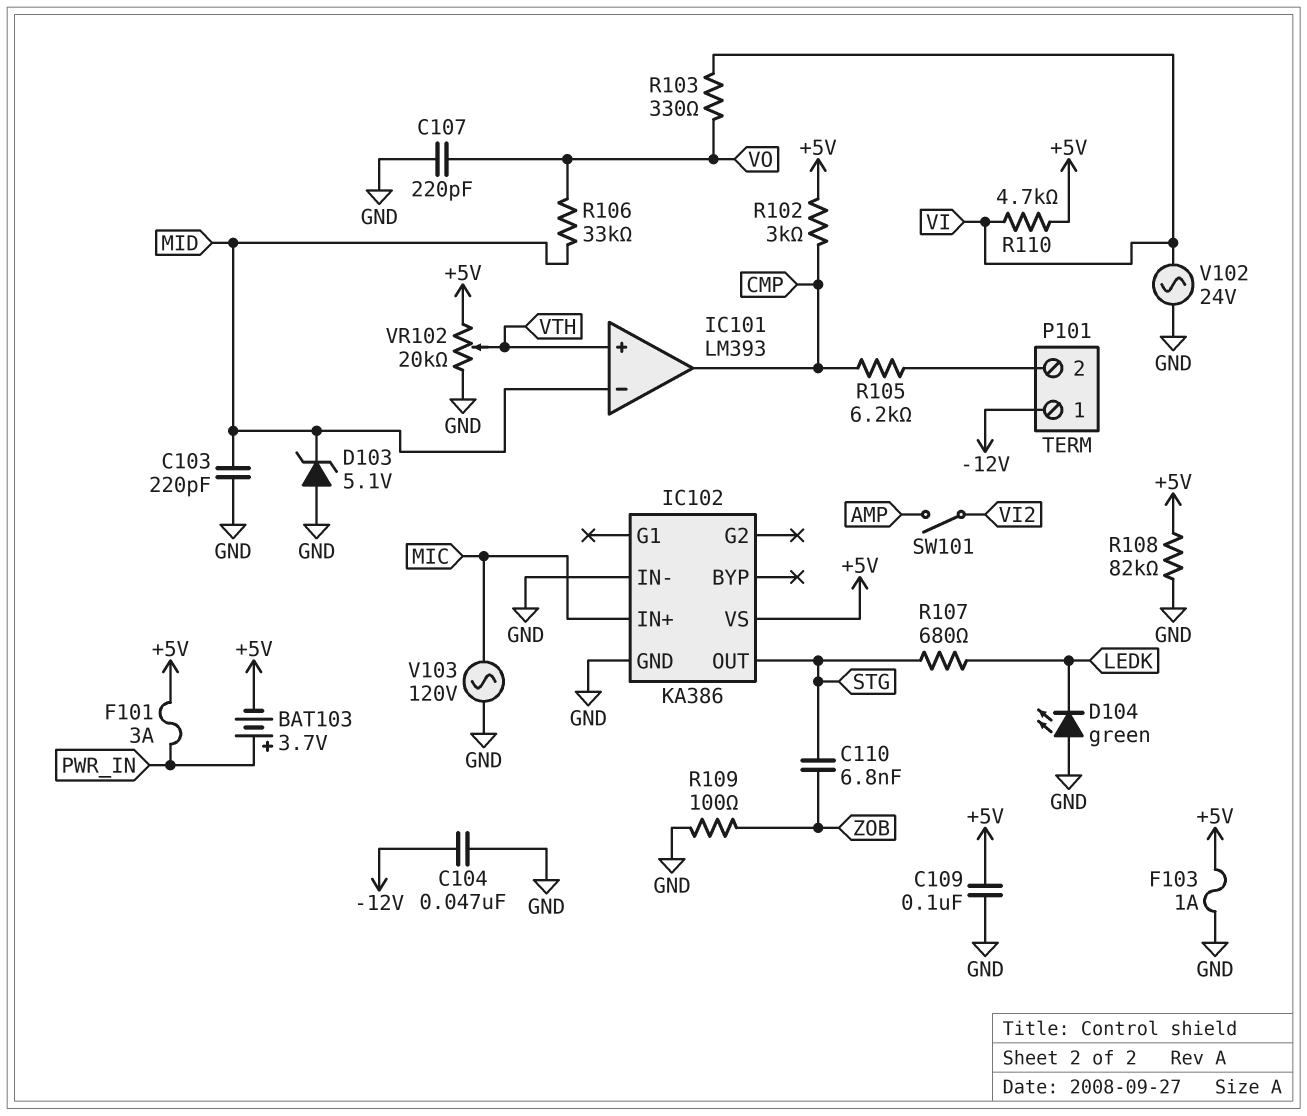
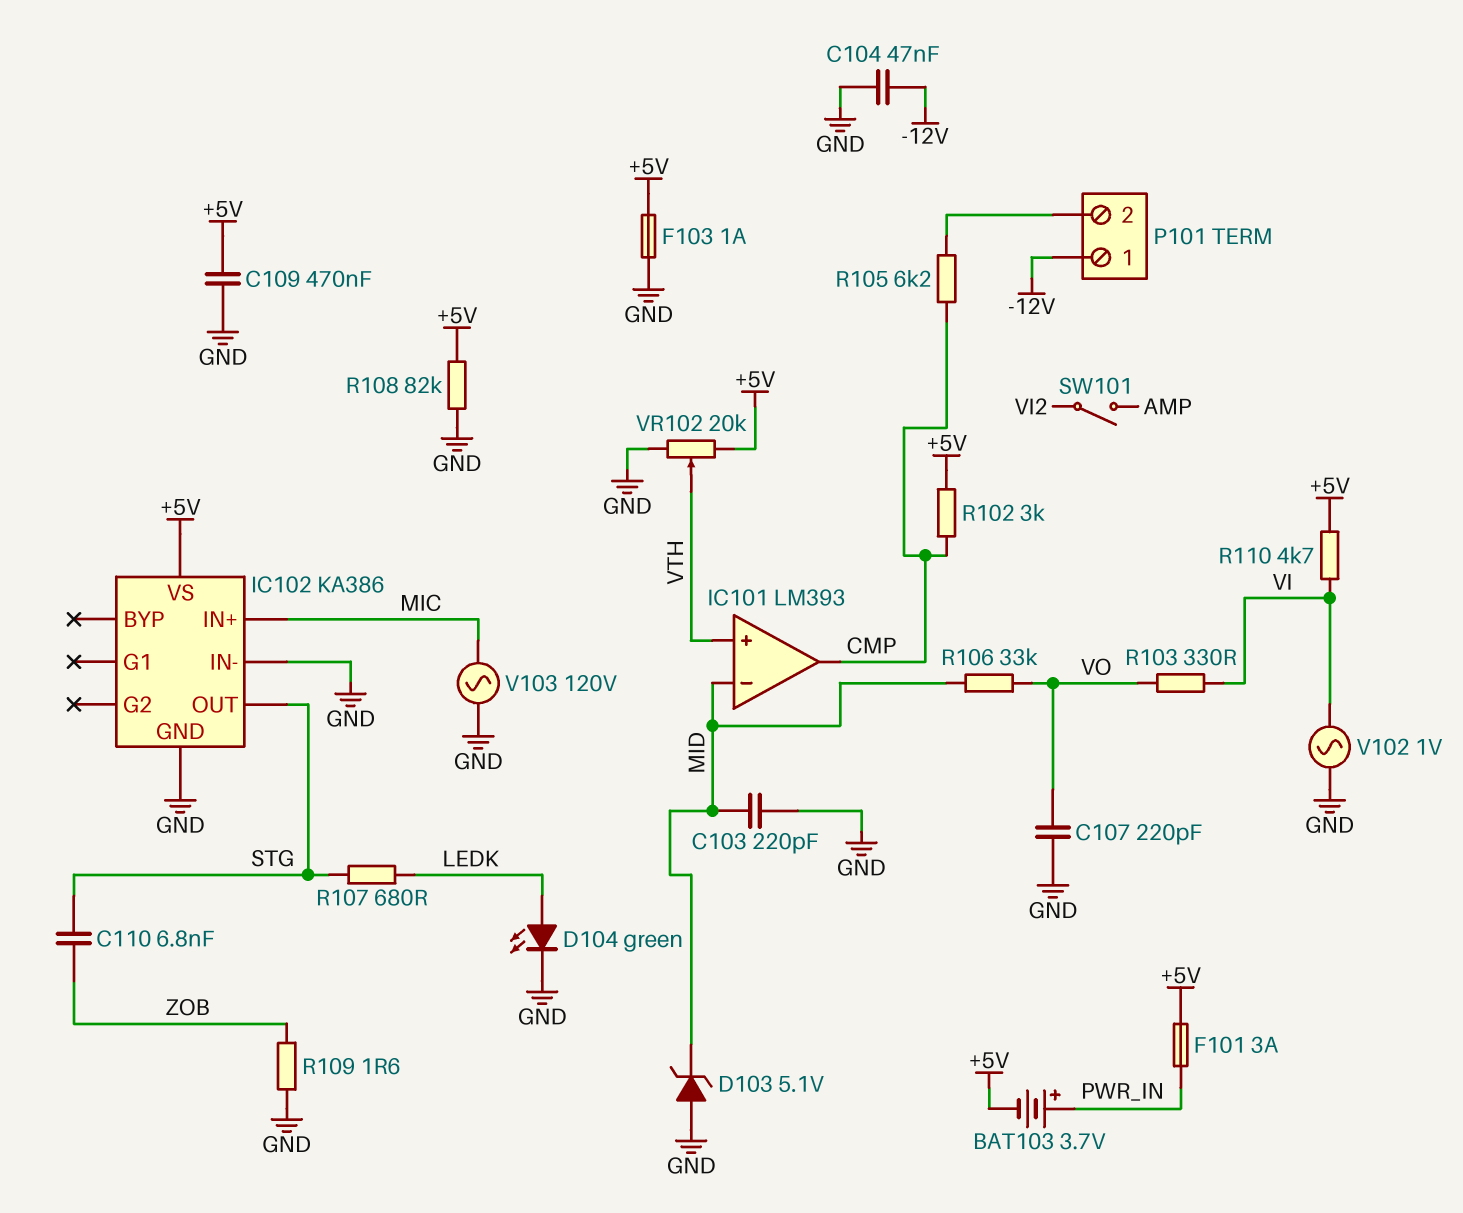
C109: 100nF (+5V, GND) -> 470nF (+5V, GND)
D104: LED green (A GND, K LEDK) -> LED green (A LEDK, K GND)
R109: 100 (GND, ZOB) -> 1.6 (GND, ZOB)
V102: AC 24V (GND, VI) -> AC 1V (GND, VI)

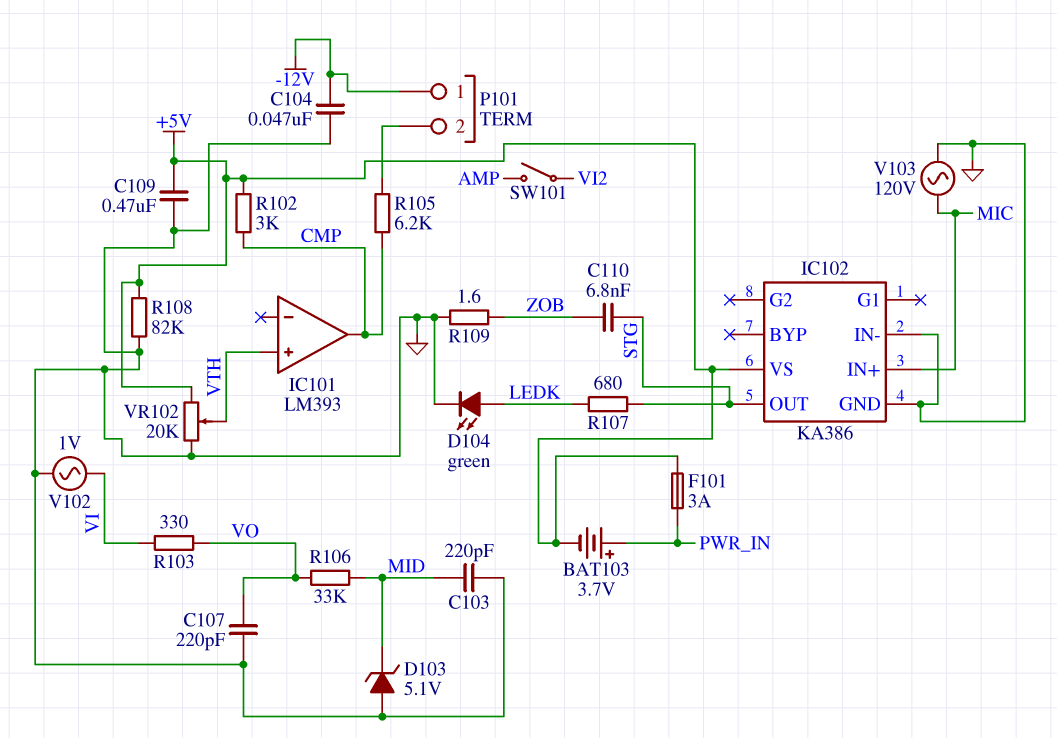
F103: 1A (+5V, GND) -> none
IC101 pin in-: MID -> none
R110: 4.7k (+5V, VI) -> none

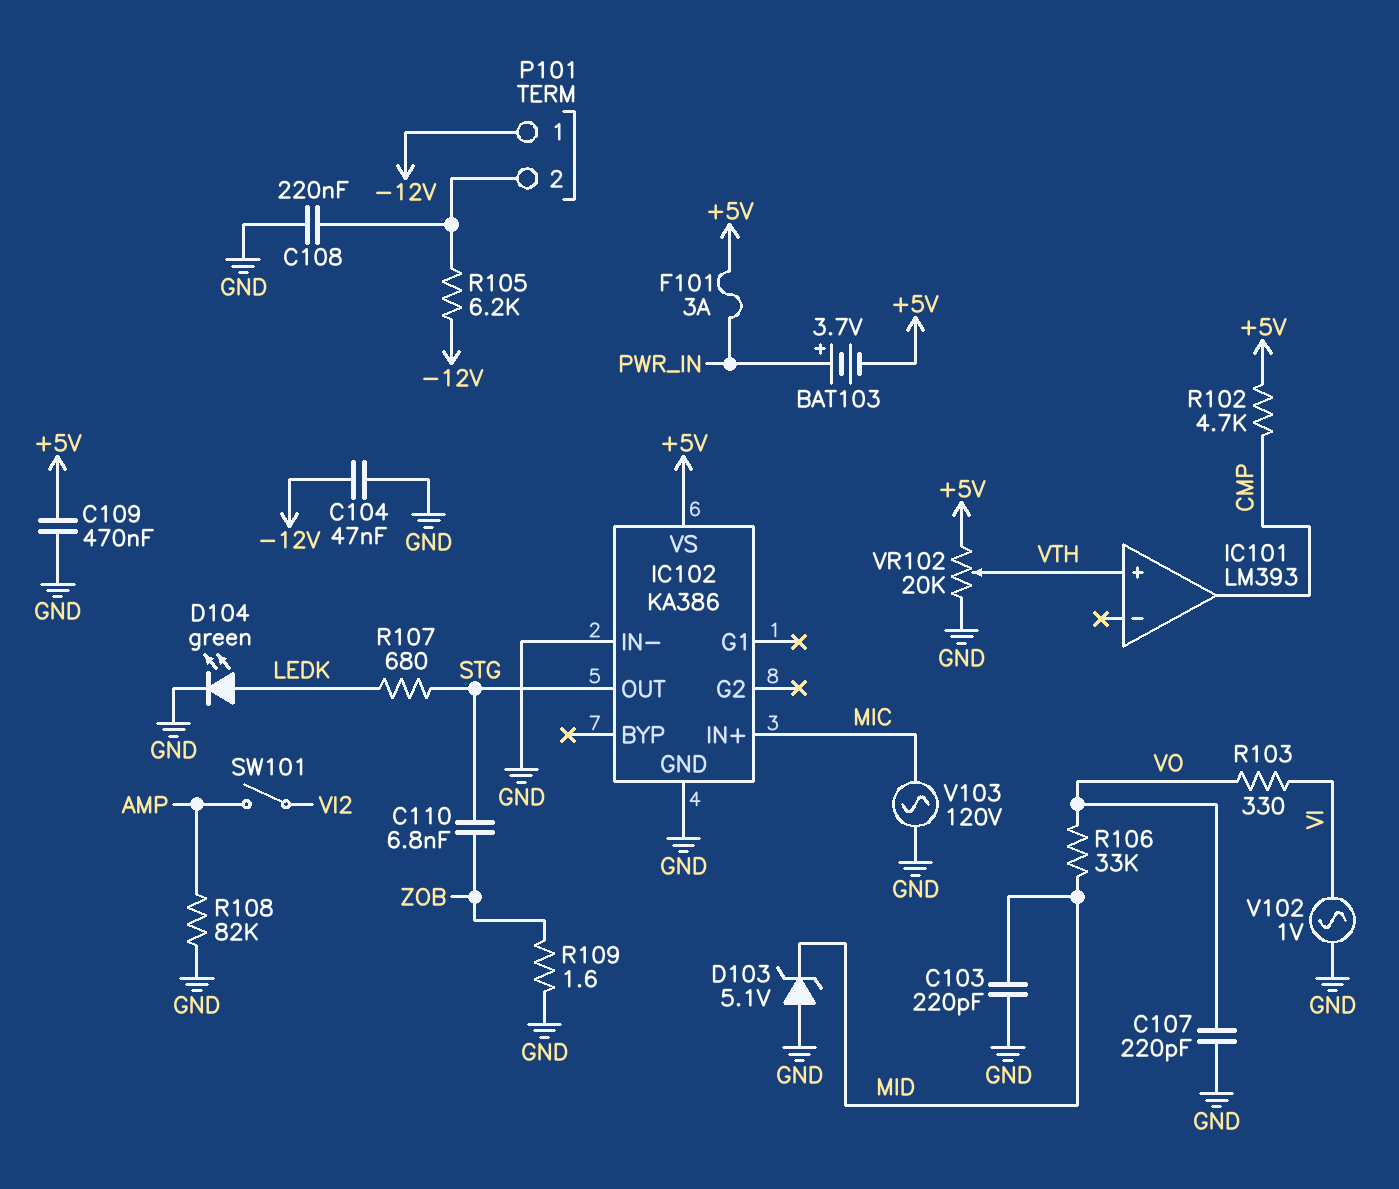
C108: none -> 220nF (GND, P101/2)
R102: 3k (+5V, CMP) -> 4.7k (+5V, CMP)
R105: 6.2k (CMP, P101/2) -> 6.2k (-12V, P101/2)
R108: 82k (+5V, GND) -> 82k (AMP, GND)

